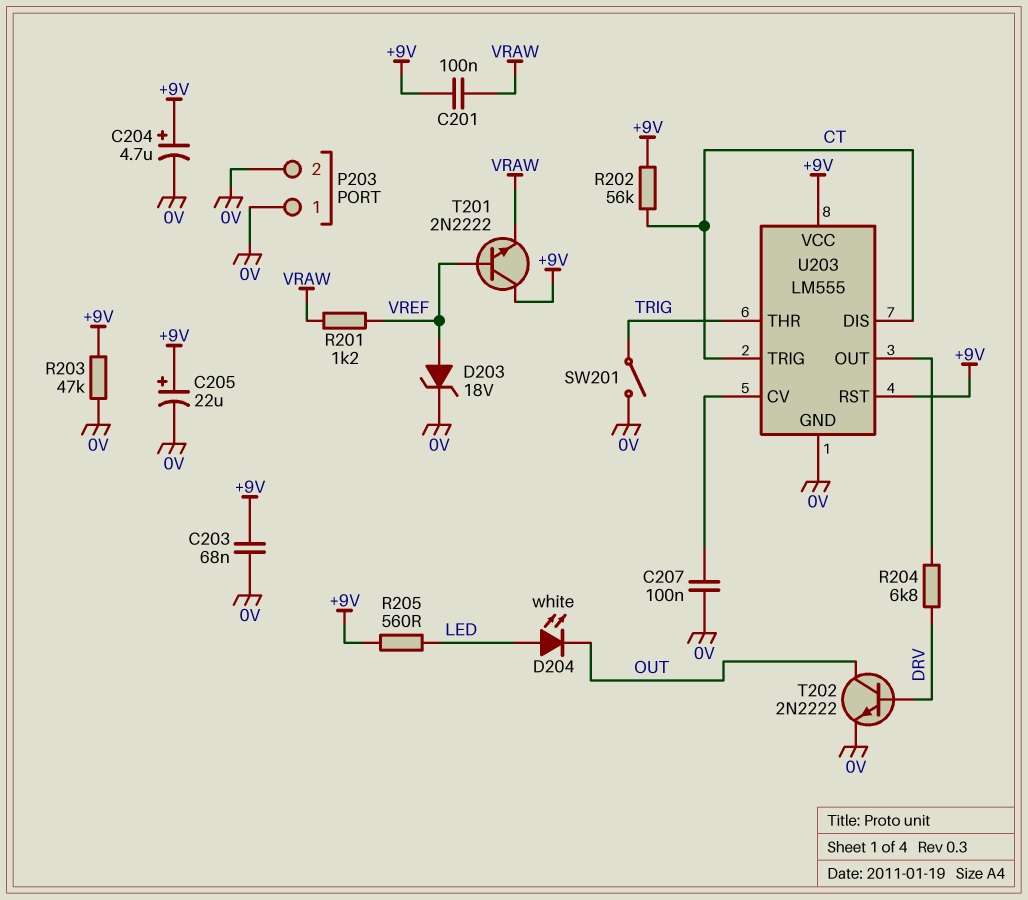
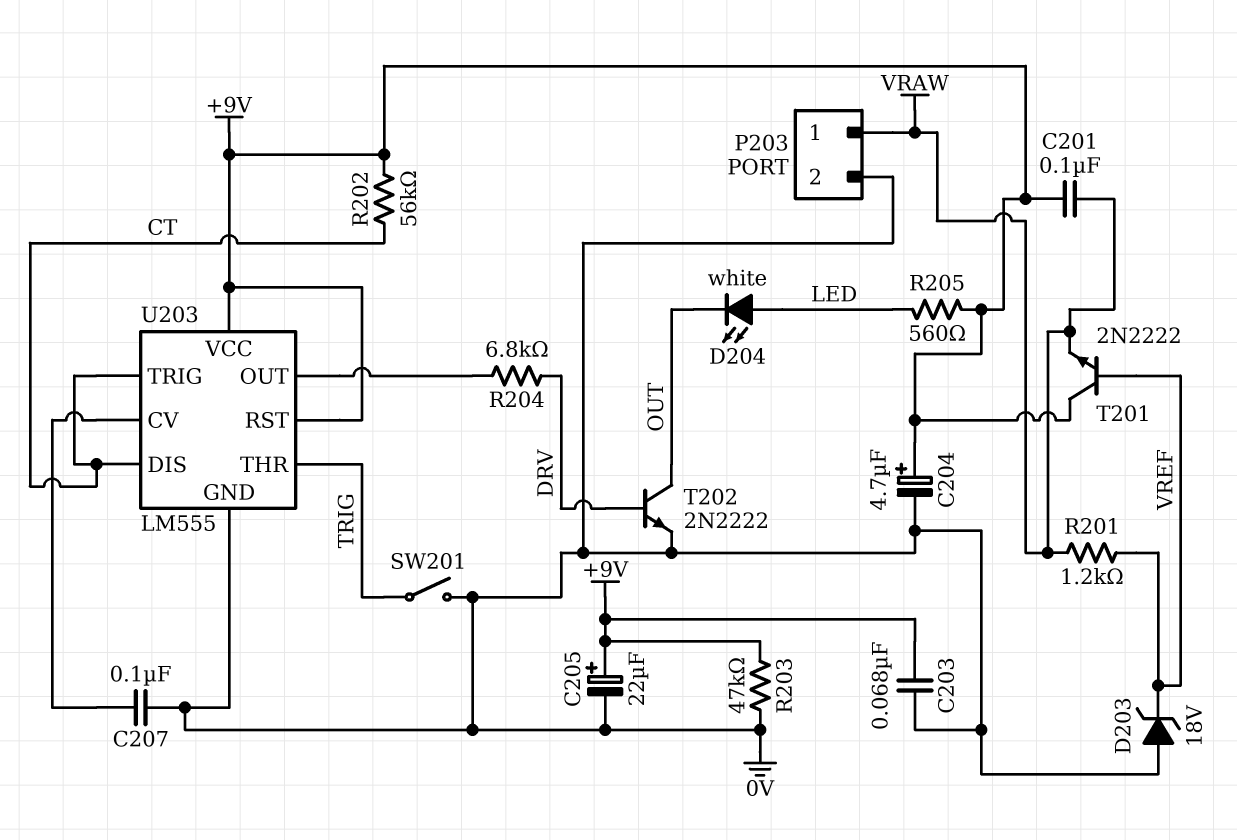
D203: zener 18V (A VREF, K 0V) -> zener 18V (A 0V, K VREF)
P203 pin 1: 0V -> VRAW

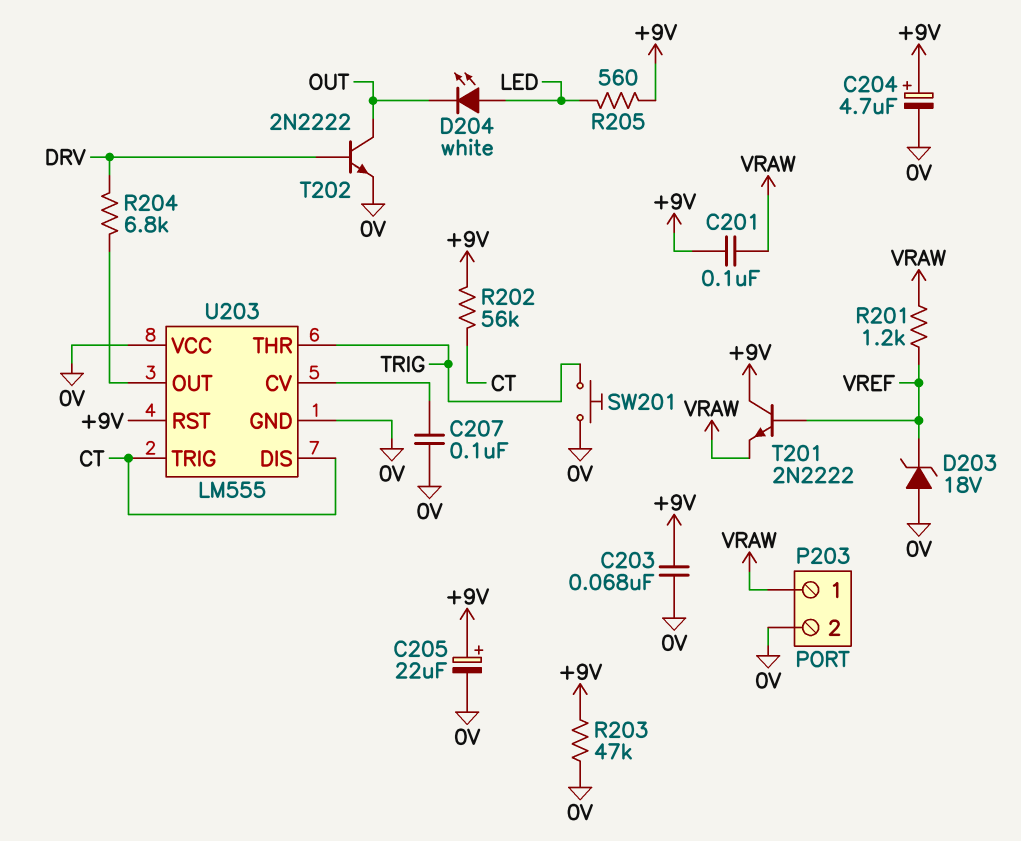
SW201: switch (0V, TRIG) -> button (0V, TRIG)
U203 pin VCC: +9V -> 0V

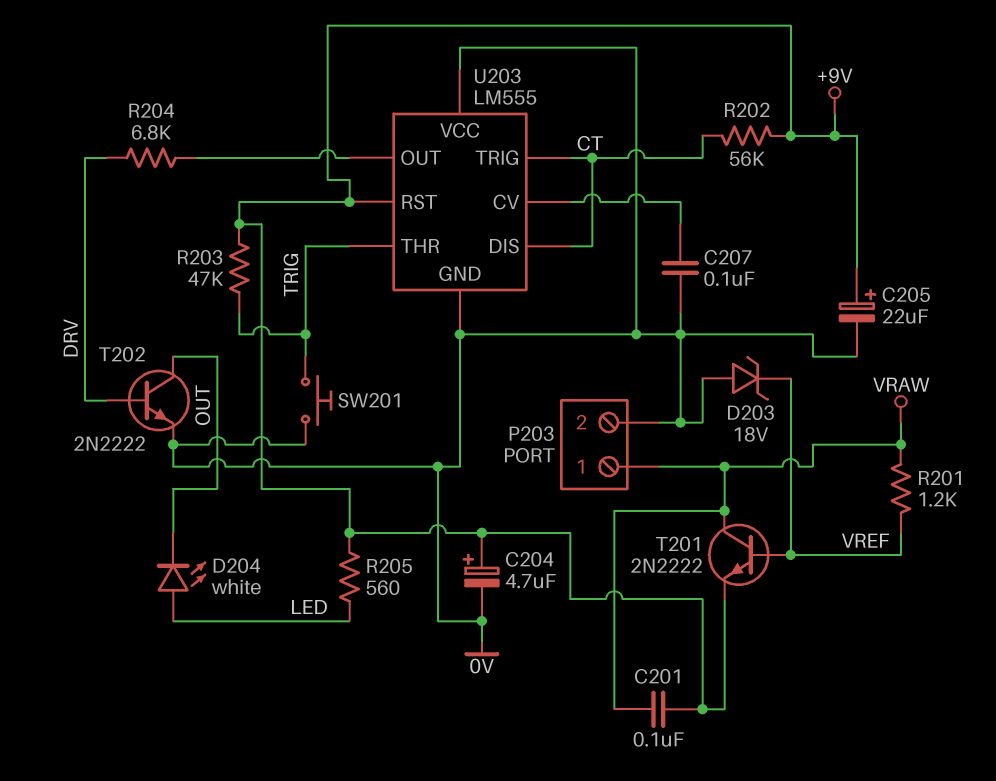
C203: 68nF (+9V, 0V) -> none
R203: 47k (+9V, 0V) -> 47k (+9V, TRIG)
T201: NPN 2N2222 (B VREF, C +9V, E VRAW) -> NPN 2N2222 (B VREF, C VRAW, E +9V)

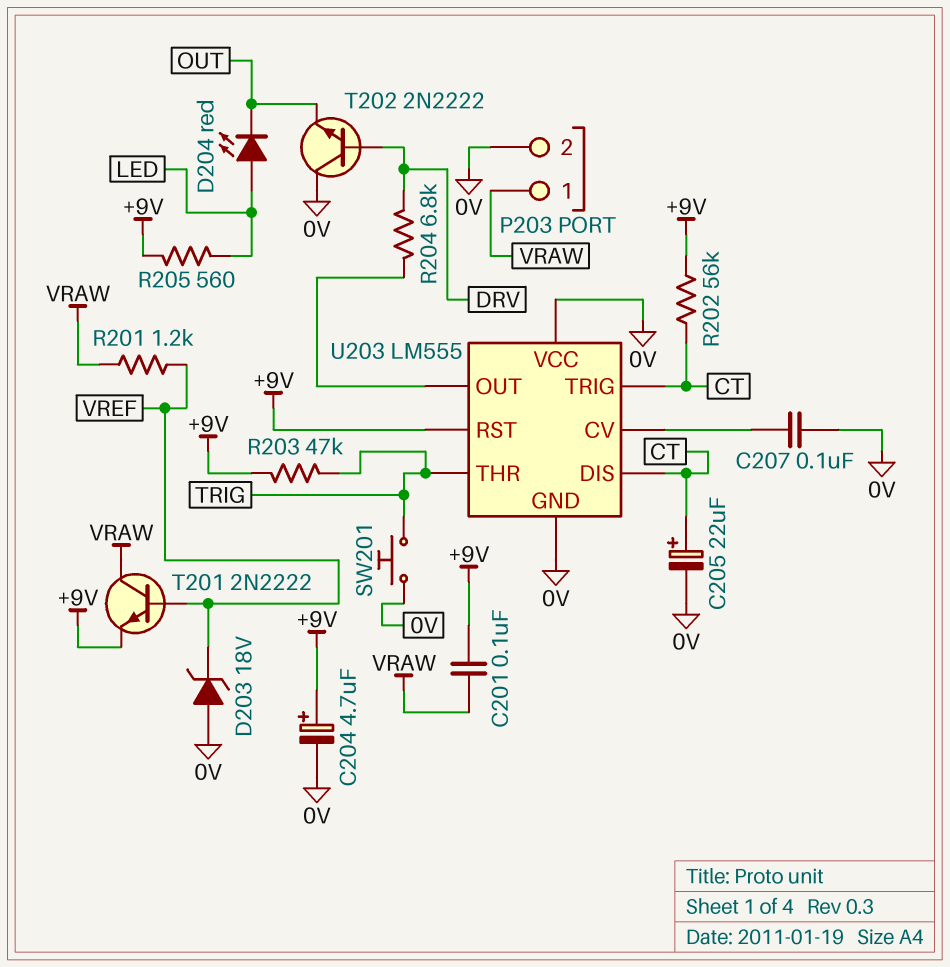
C205: 22uF (plus +9V, minus 0V) -> 22uF (plus CT, minus 0V)
D204: LED white (A LED, K OUT) -> LED red (A LED, K OUT)
T202: NPN 2N2222 (B DRV, C OUT, E 0V) -> NPN 2N2222 (B DRV, C 0V, E OUT)

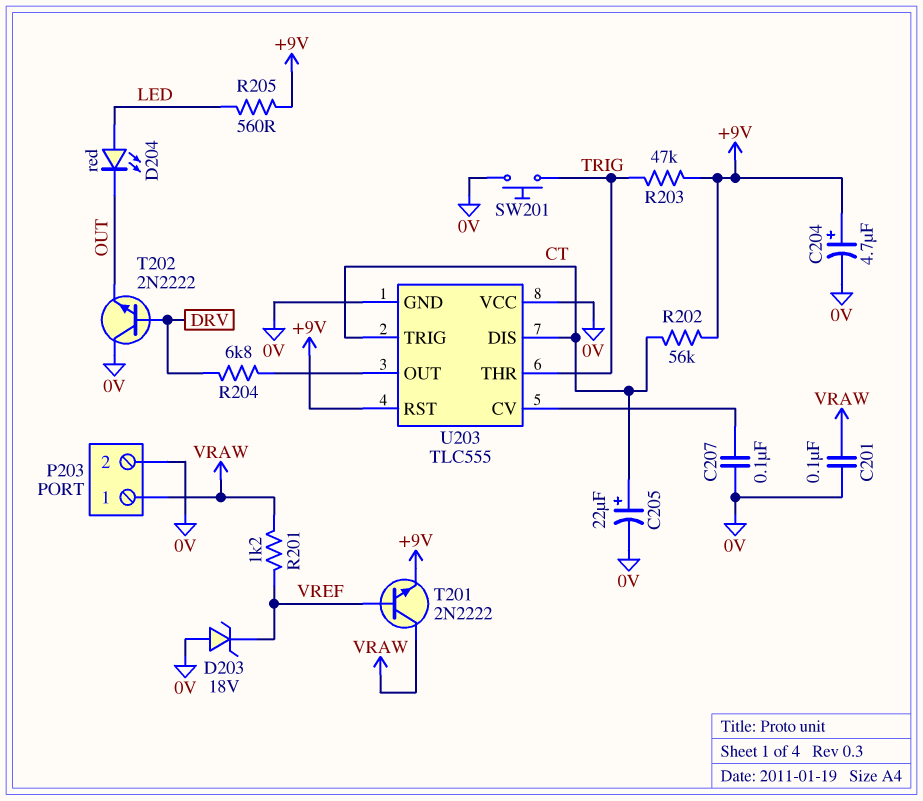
C201: 100nF (+9V, VRAW) -> 100nF (0V, VRAW)
U203: LM555 -> TLC555

